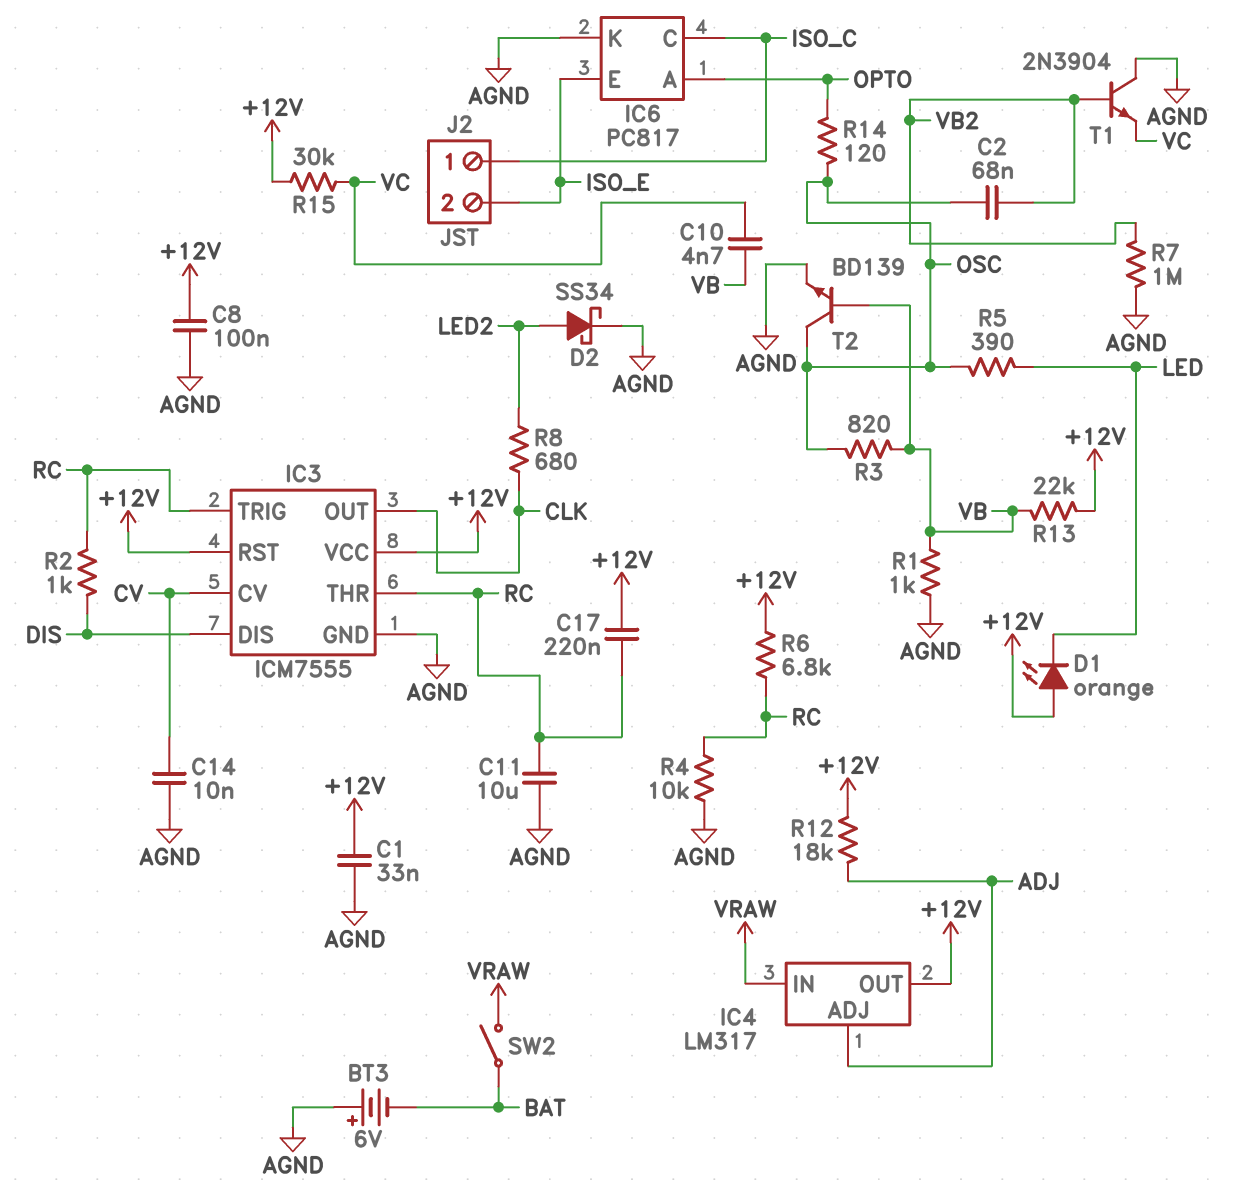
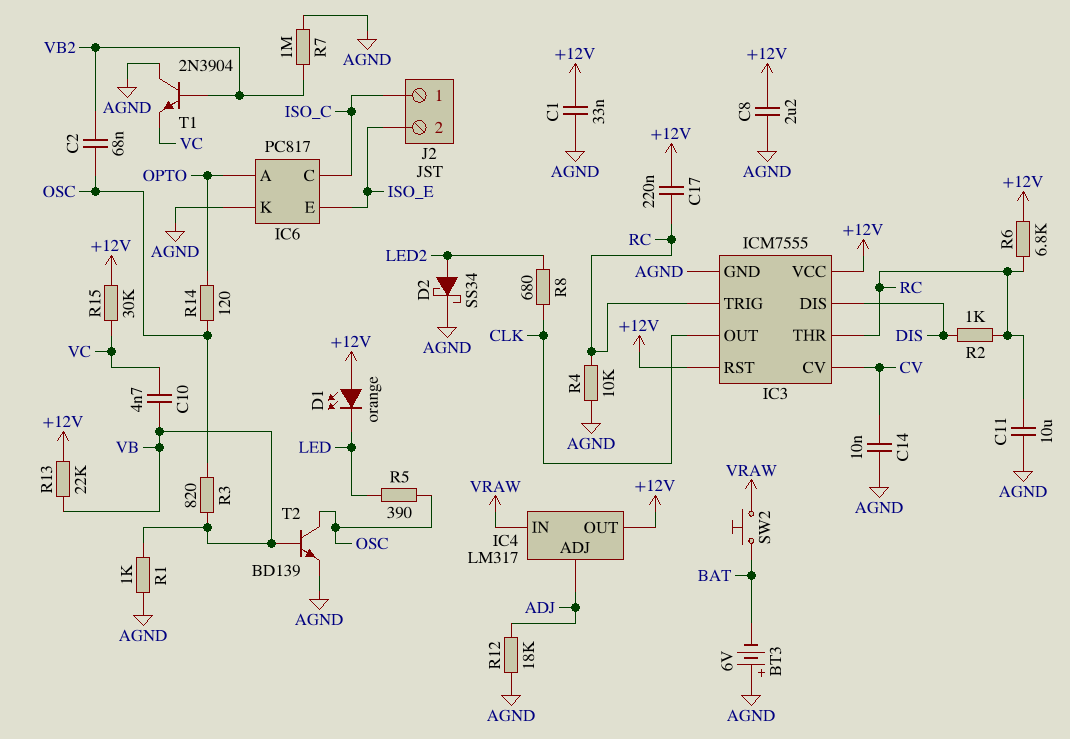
C8: 100nF (+12V, AGND) -> 2.2uF (+12V, AGND)
R12: 18k (+12V, ADJ) -> 18k (ADJ, AGND)
SW2: switch (BAT, VRAW) -> button (BAT, VRAW)

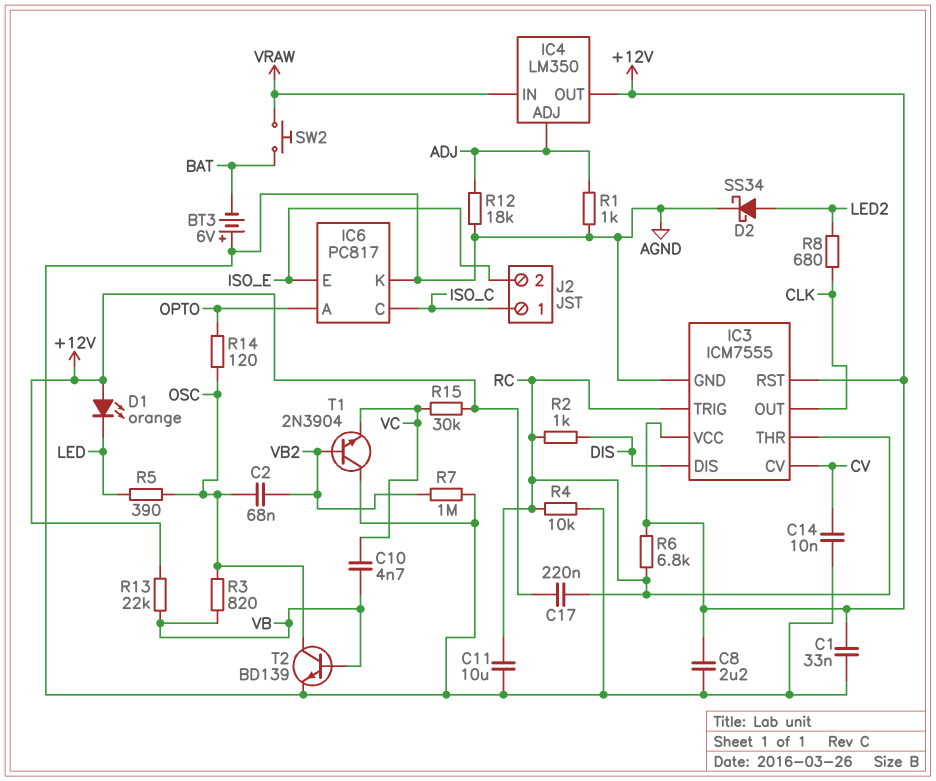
IC4: LM317 -> LM350
R1: 1k (AGND, VB) -> 1k (ADJ, AGND)

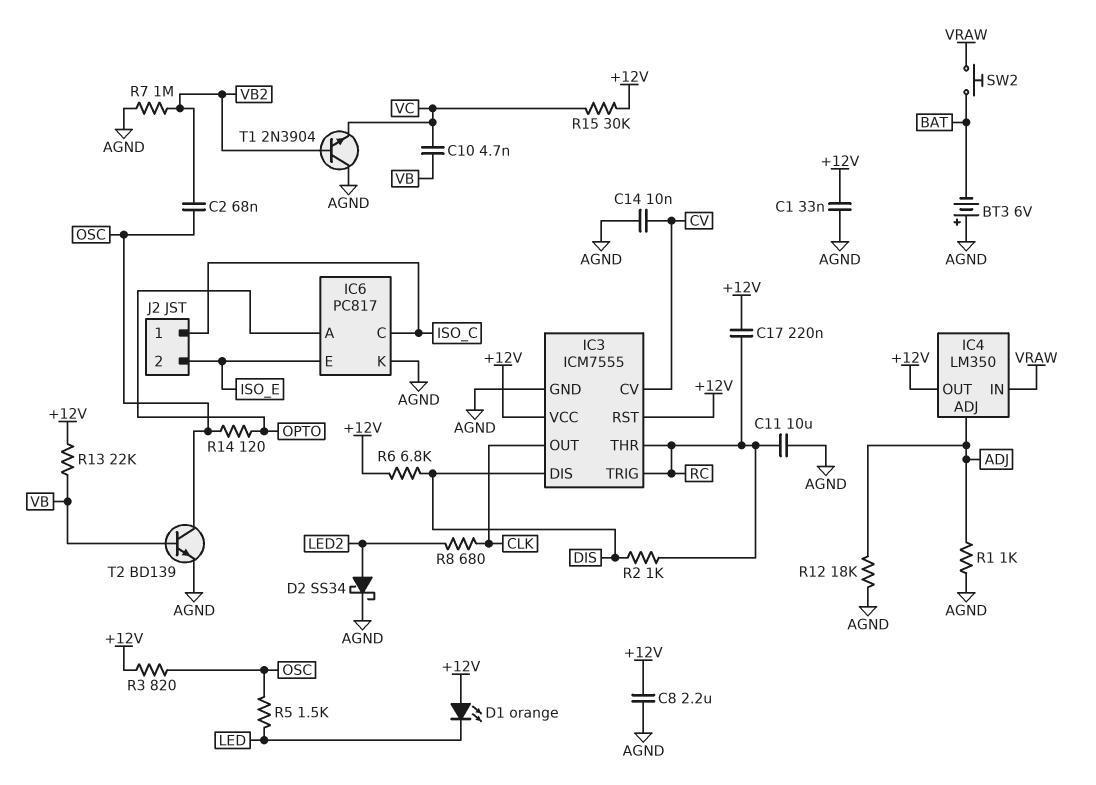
R3: 820 (OSC, VB) -> 820 (+12V, OSC)
R4: 10k (AGND, RC) -> none
R5: 390 (LED, OSC) -> 1.5k (LED, OSC)
R6: 6.8k (+12V, RC) -> 6.8k (+12V, DIS)

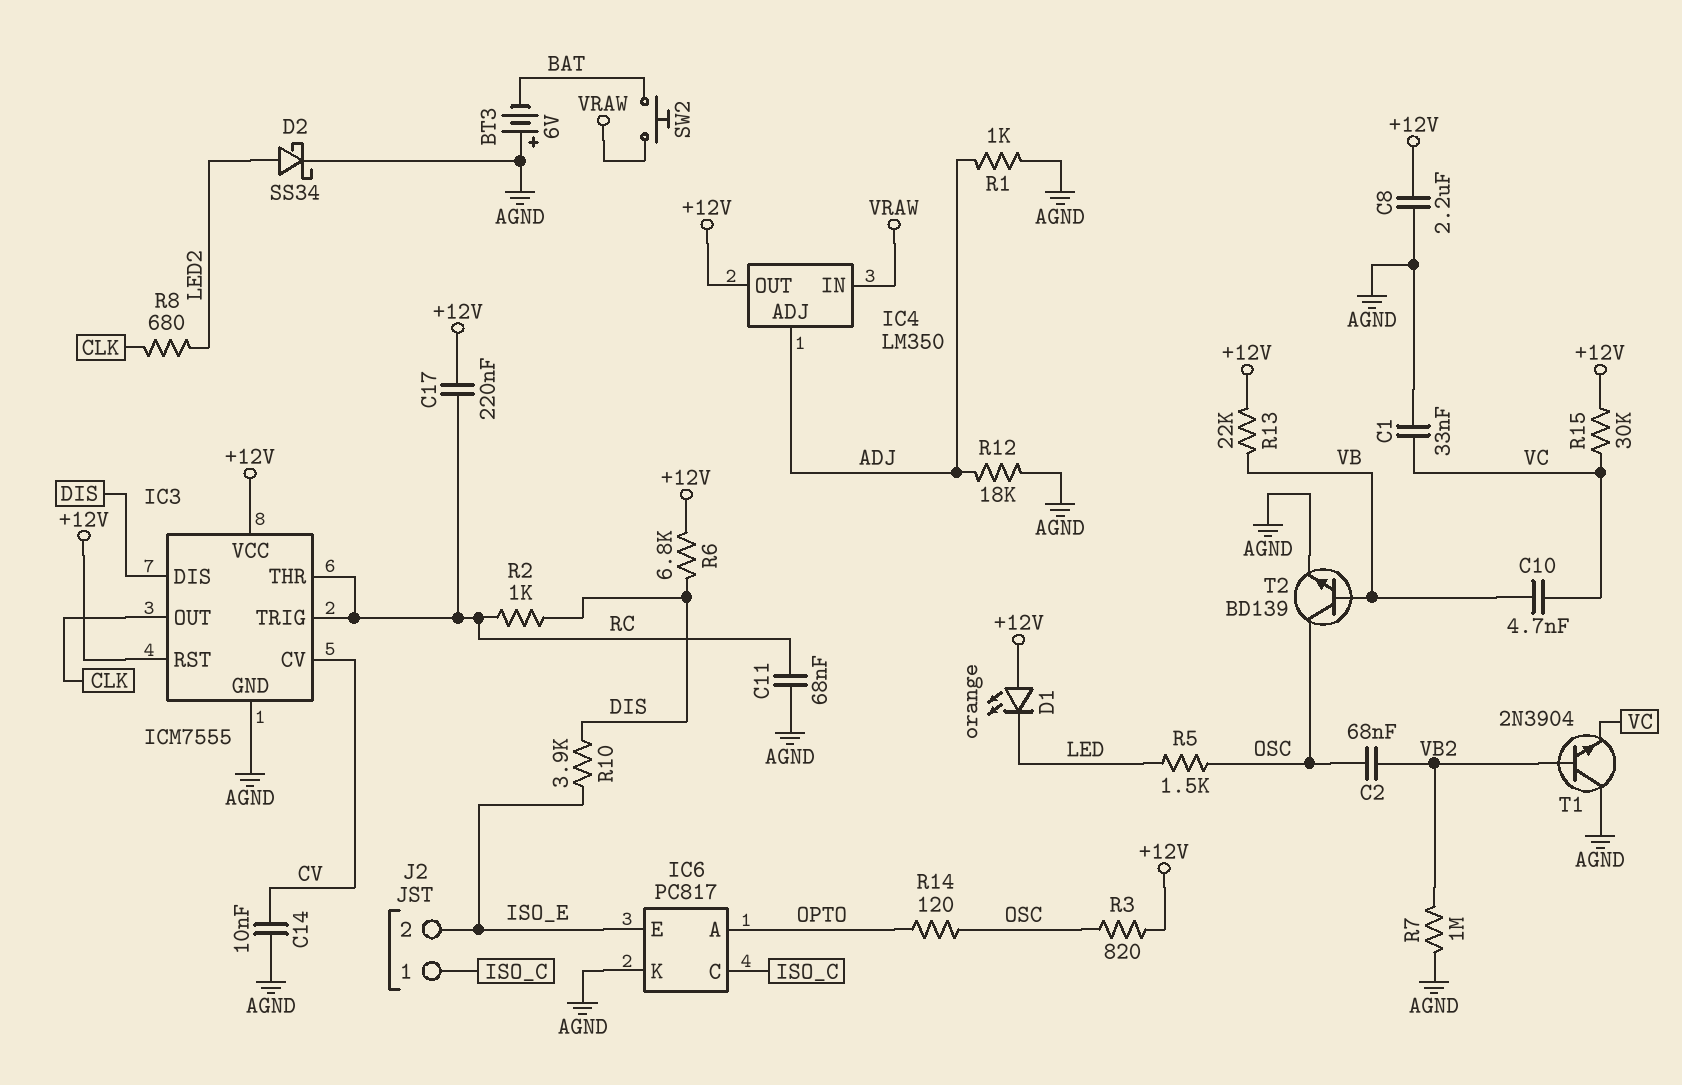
C1: 33nF (+12V, AGND) -> 33nF (AGND, VC)
C11: 10uF (AGND, RC) -> 68nF (AGND, RC)
R10: none -> 3.9k (DIS, ISO_E)

